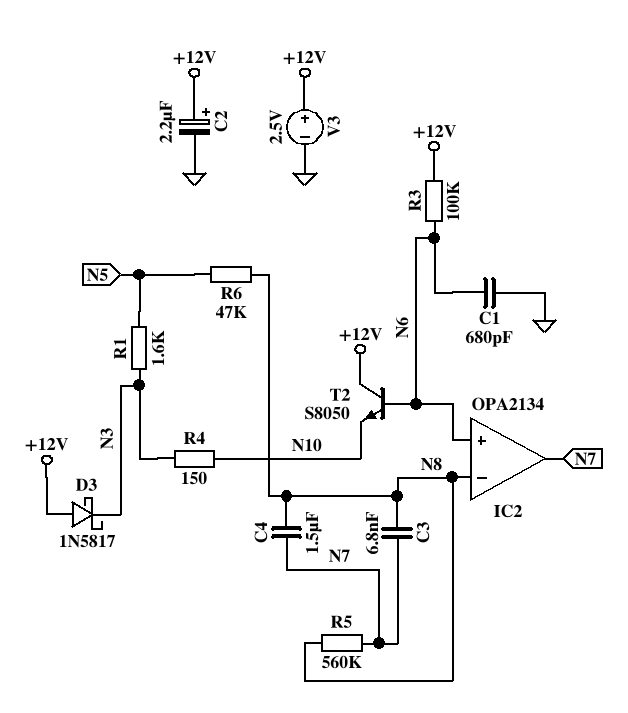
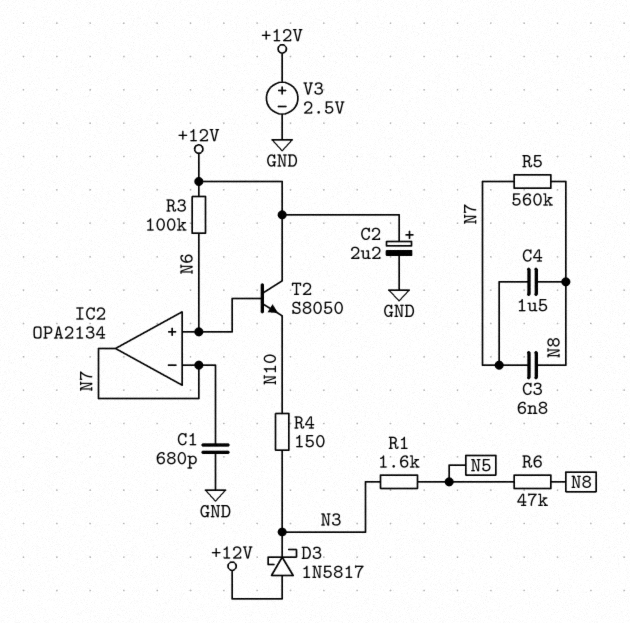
C1: 680pF (GND, N6) -> 680pF (GND, N7)
IC2 pin in-: N8 -> N7

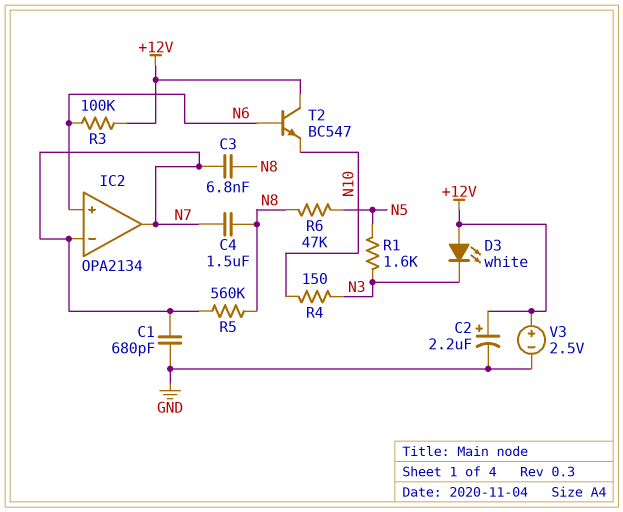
D3: schottky 1N5817 (A +12V, K N3) -> LED white (A +12V, K N3)
T2: NPN S8050 (B N6, C +12V, E N10) -> NPN BC547 (B N6, C +12V, E N10)

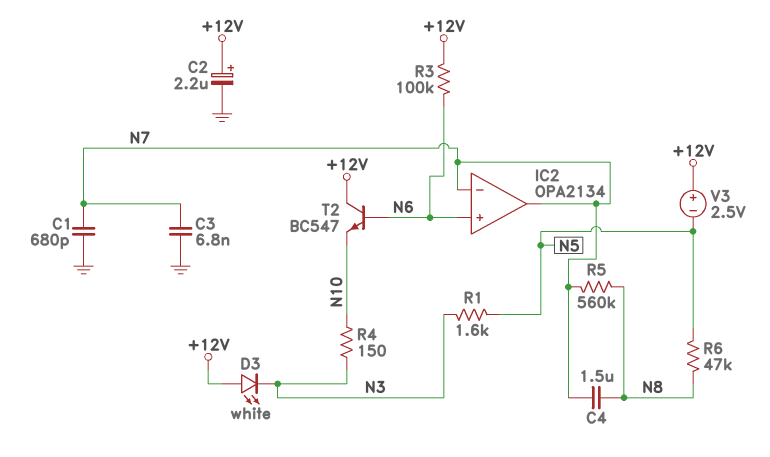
C3: 6.8nF (N7, N8) -> 6.8nF (GND, N7)
V3: 2.5V (plus +12V, minus GND) -> 2.5V (plus +12V, minus N5)

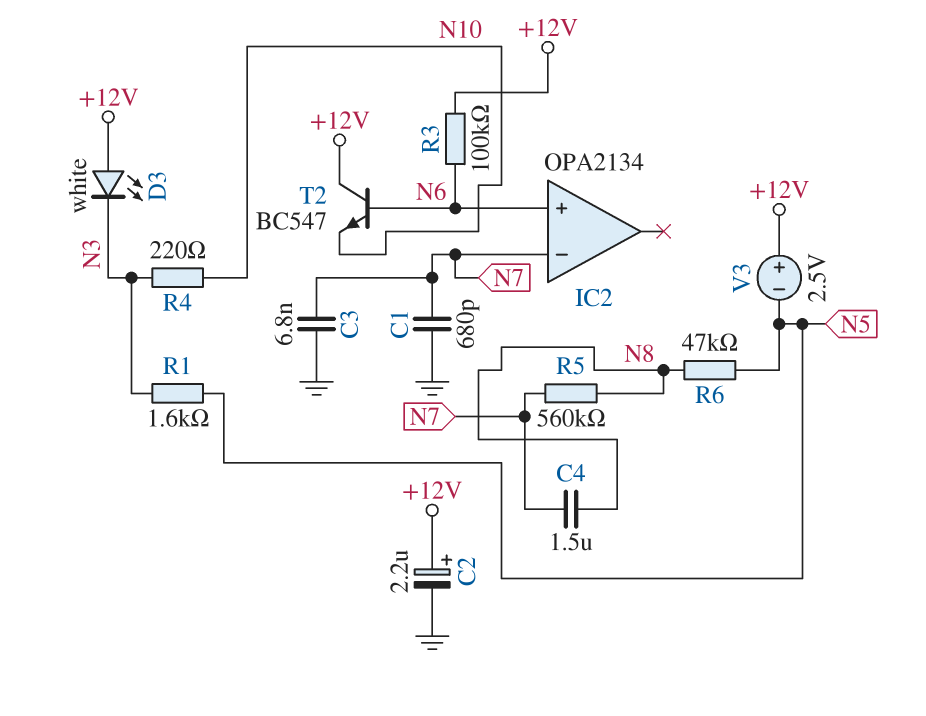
IC2 pin out: N7 -> none
R4: 150 (N3, N10) -> 220 (N3, N10)

